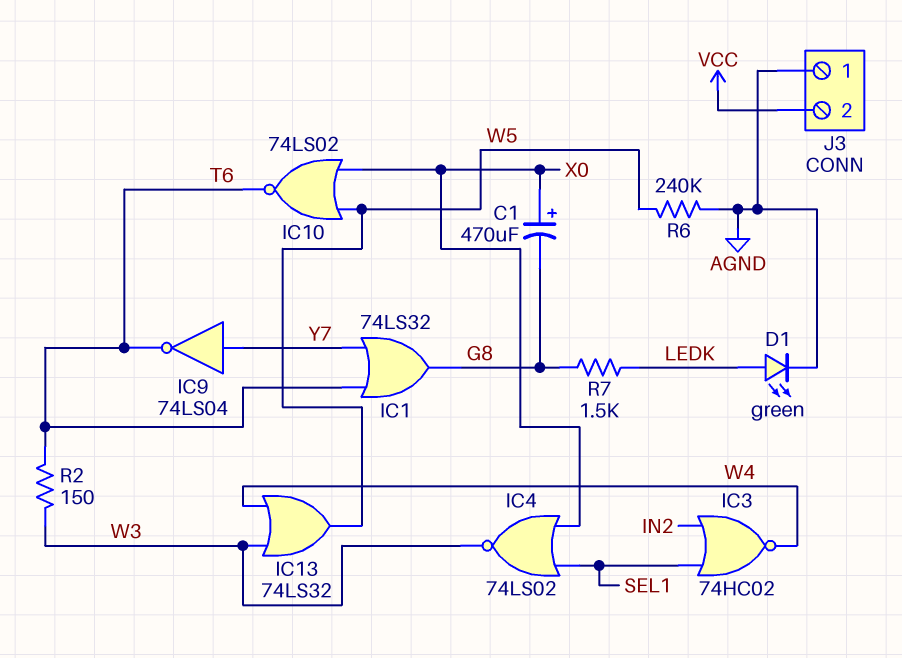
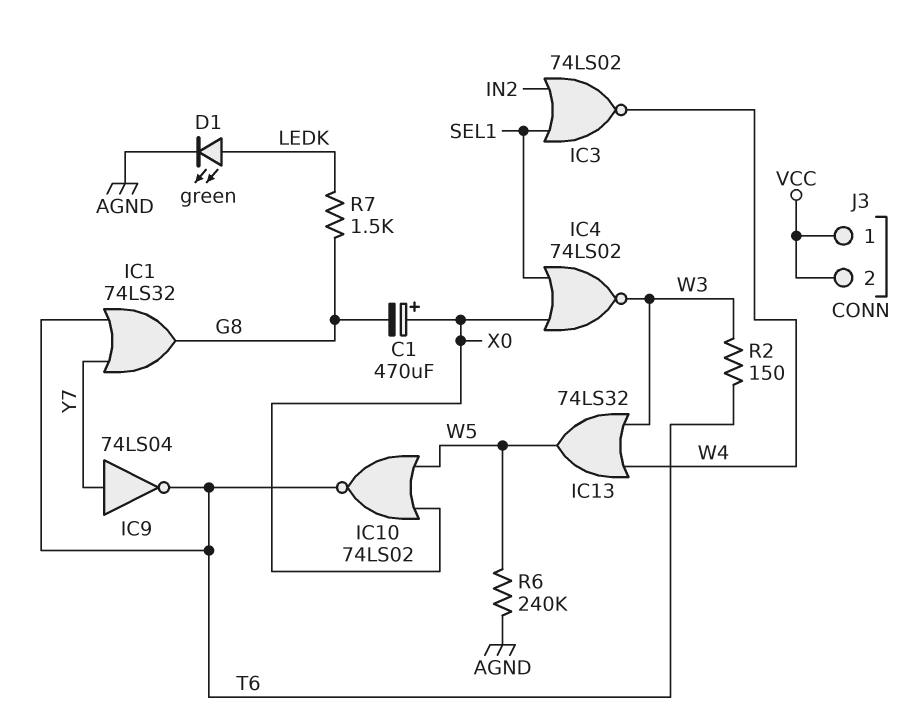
IC3: NOR 74HC02 (in IN2, in SEL1, out W4) -> NOR 74LS02 (in IN2, in SEL1, out W4)
J3 pin 1: AGND -> VCC

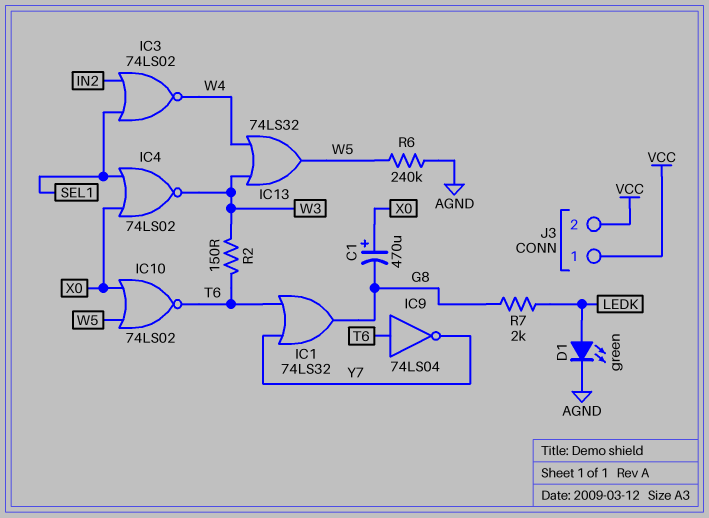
IC9: NOT 74LS04 (in Y7, out T6) -> NOT 74LS04 (in T6, out Y7)
R7: 1.5k (G8, LEDK) -> 2k (G8, LEDK)

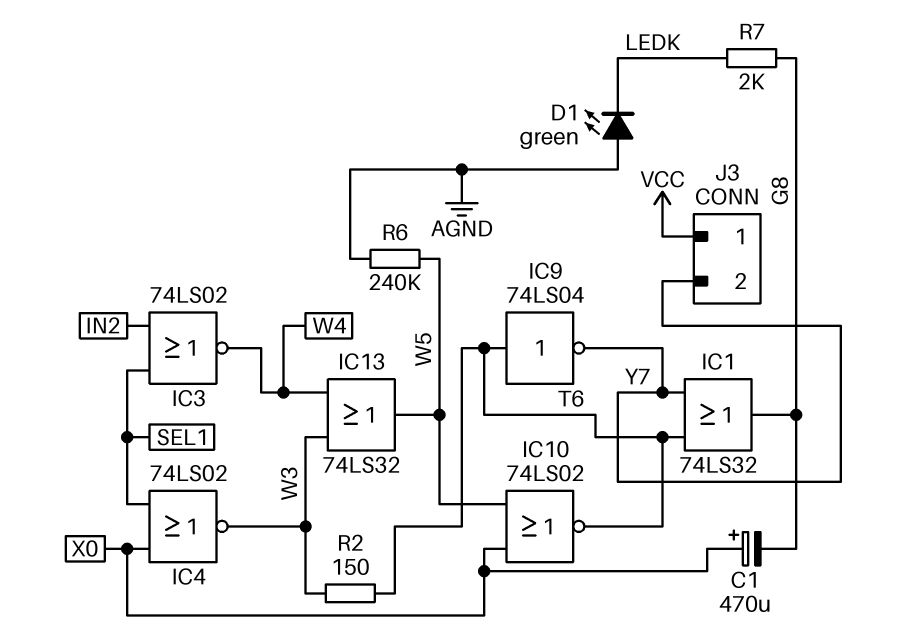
D1: LED green (A LEDK, K AGND) -> LED green (A AGND, K LEDK)
J3 pin 2: VCC -> Y7

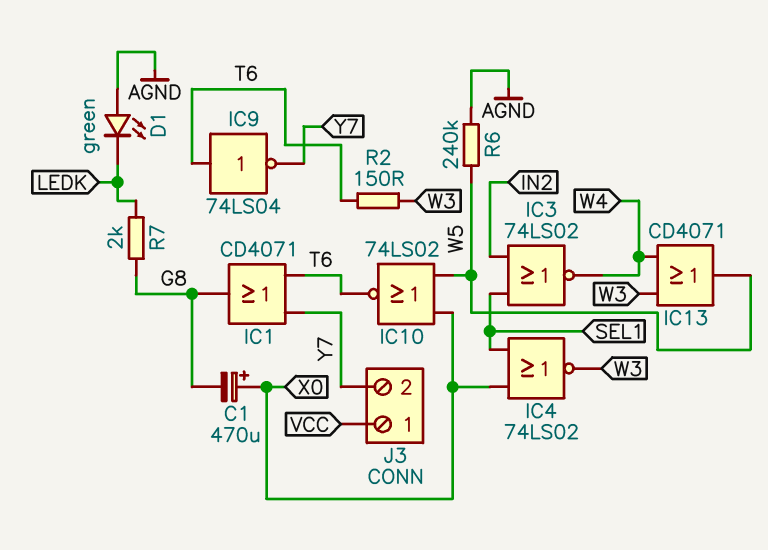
IC1: OR 74LS32 (in T6, in Y7, out G8) -> OR CD4071 (in T6, in Y7, out G8)
IC13: OR 74LS32 (in W3, in W4, out W5) -> OR CD4071 (in W3, in W4, out W5)

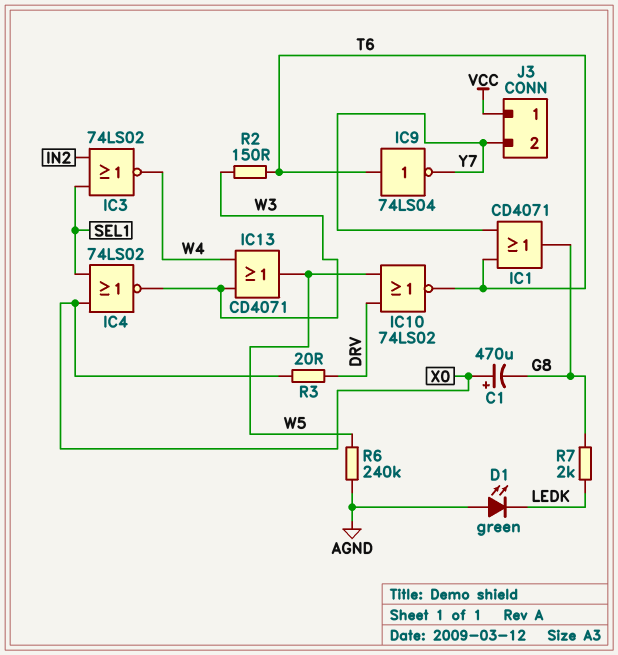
IC10: NOR 74LS02 (in W5, in X0, out T6) -> NOR 74LS02 (in DRV, in W5, out T6)
R3: none -> 20 (DRV, X0)

